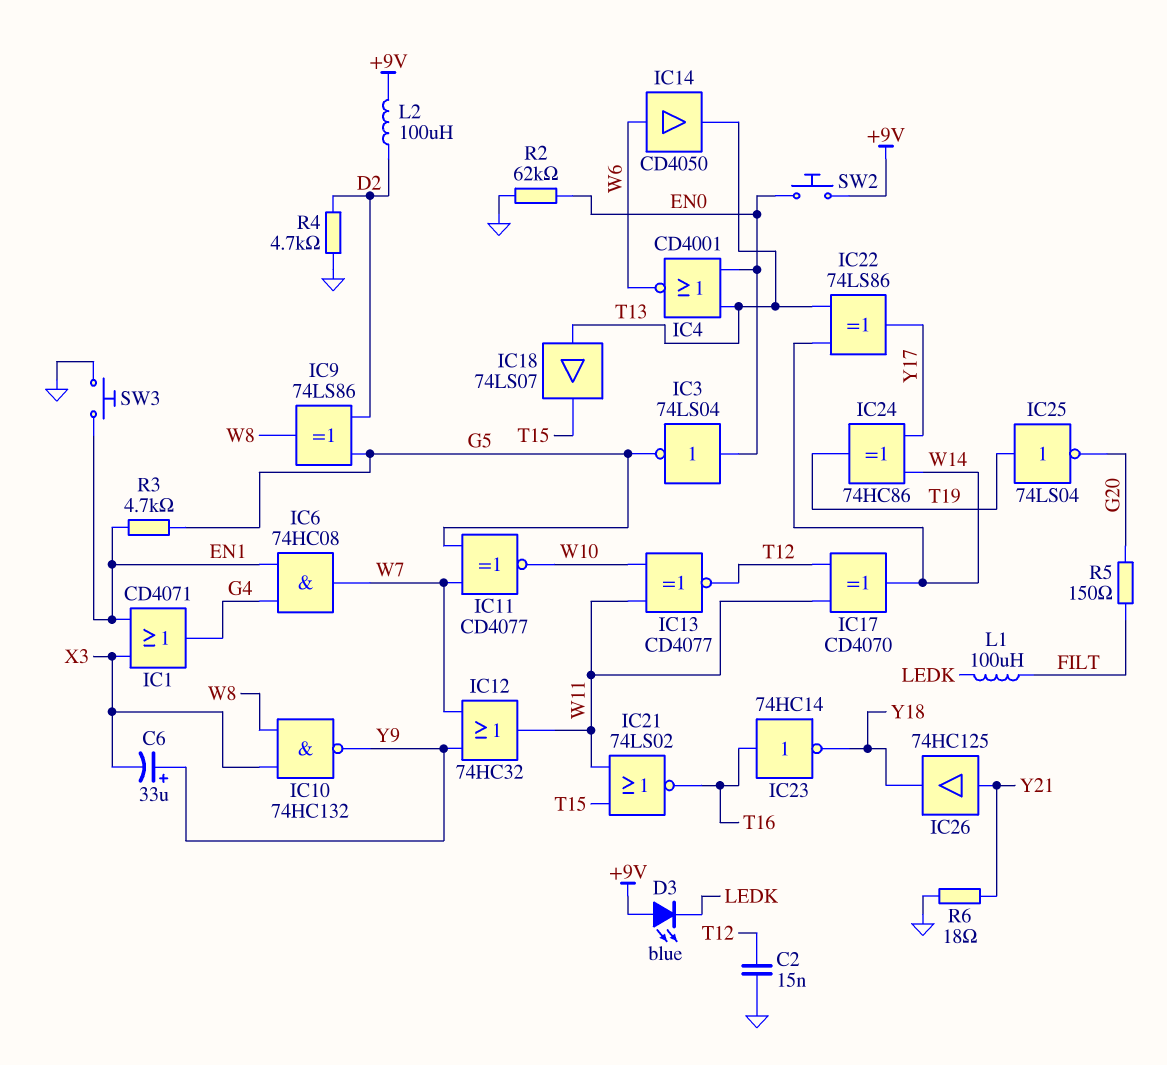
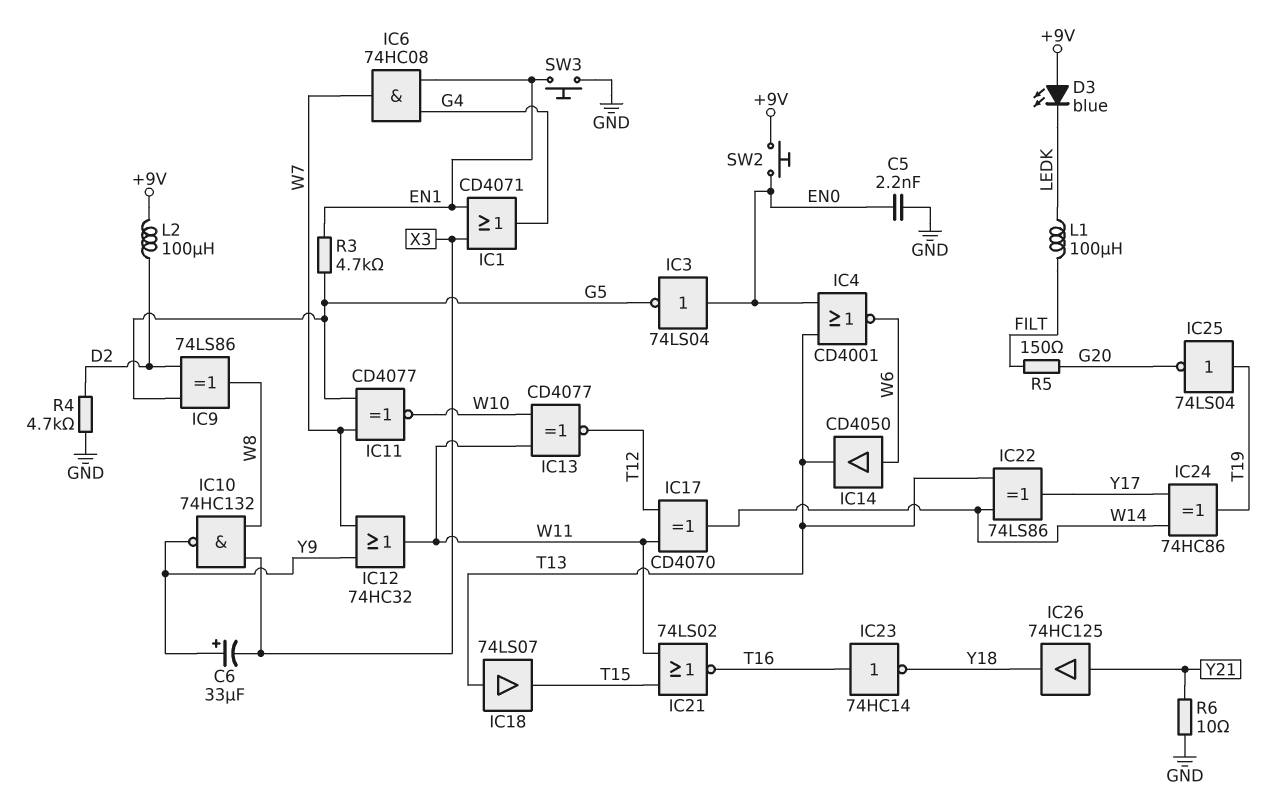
C2: 15nF (GND, T12) -> none
C5: none -> 2.2nF (EN0, GND)
R2: 62k (EN0, GND) -> none
R6: 18 (GND, Y21) -> 10 (GND, Y21)

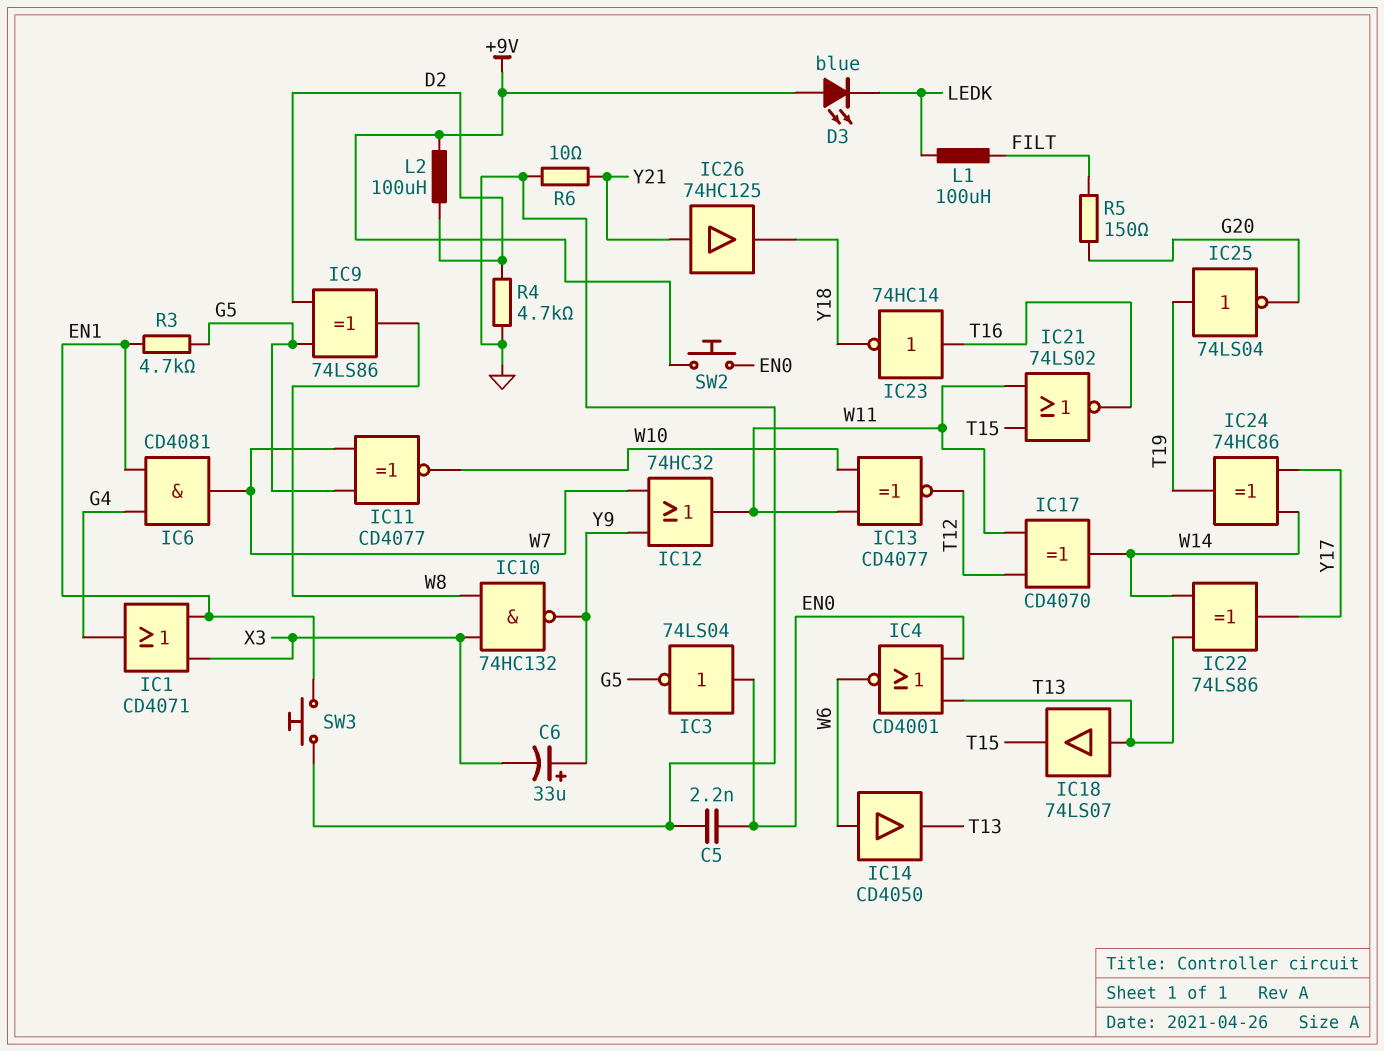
IC6: AND 74HC08 (in EN1, in G4, out W7) -> AND CD4081 (in EN1, in G4, out W7)

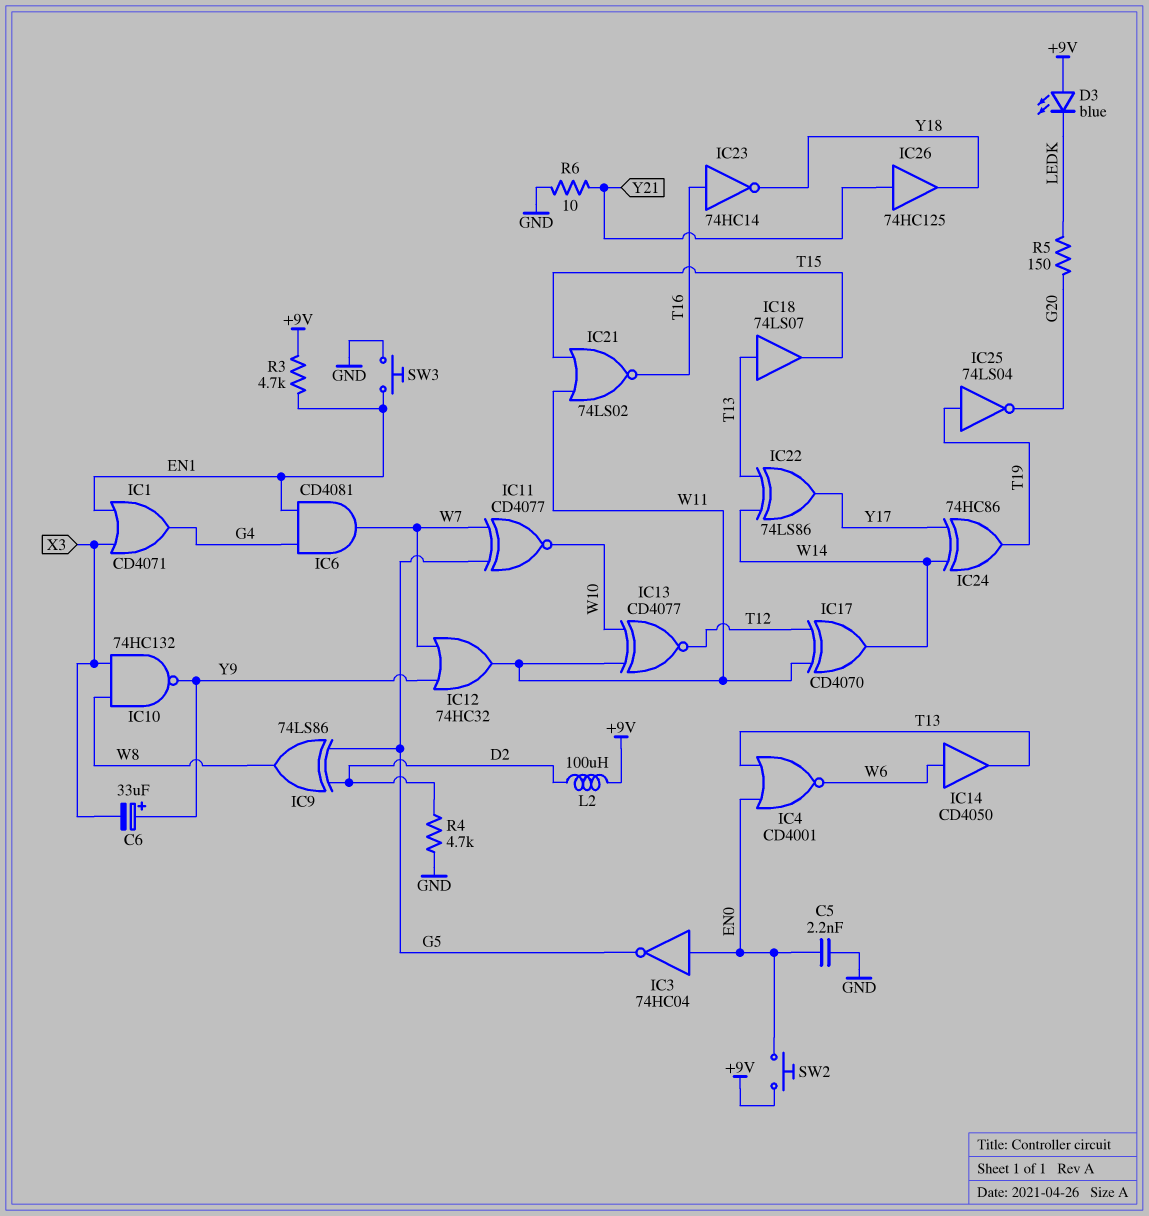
IC3: NOT 74LS04 (in EN0, out G5) -> NOT 74HC04 (in EN0, out G5)
L1: 100uH (FILT, LEDK) -> none
R3: 4.7k (EN1, G5) -> 4.7k (+9V, EN1)
R5: 150 (FILT, G20) -> 150 (G20, LEDK)

